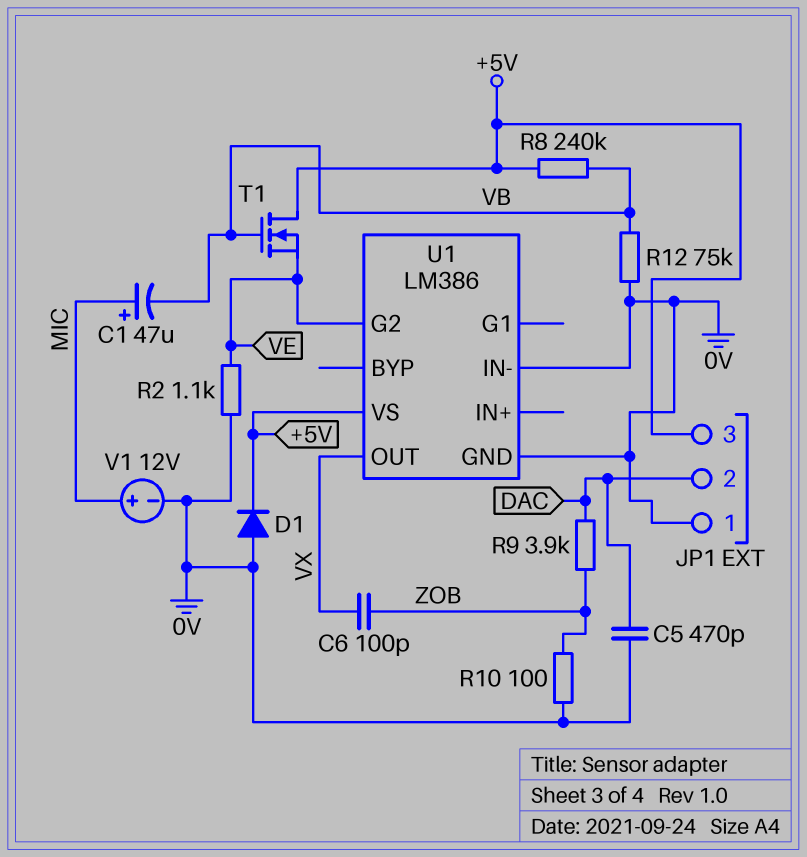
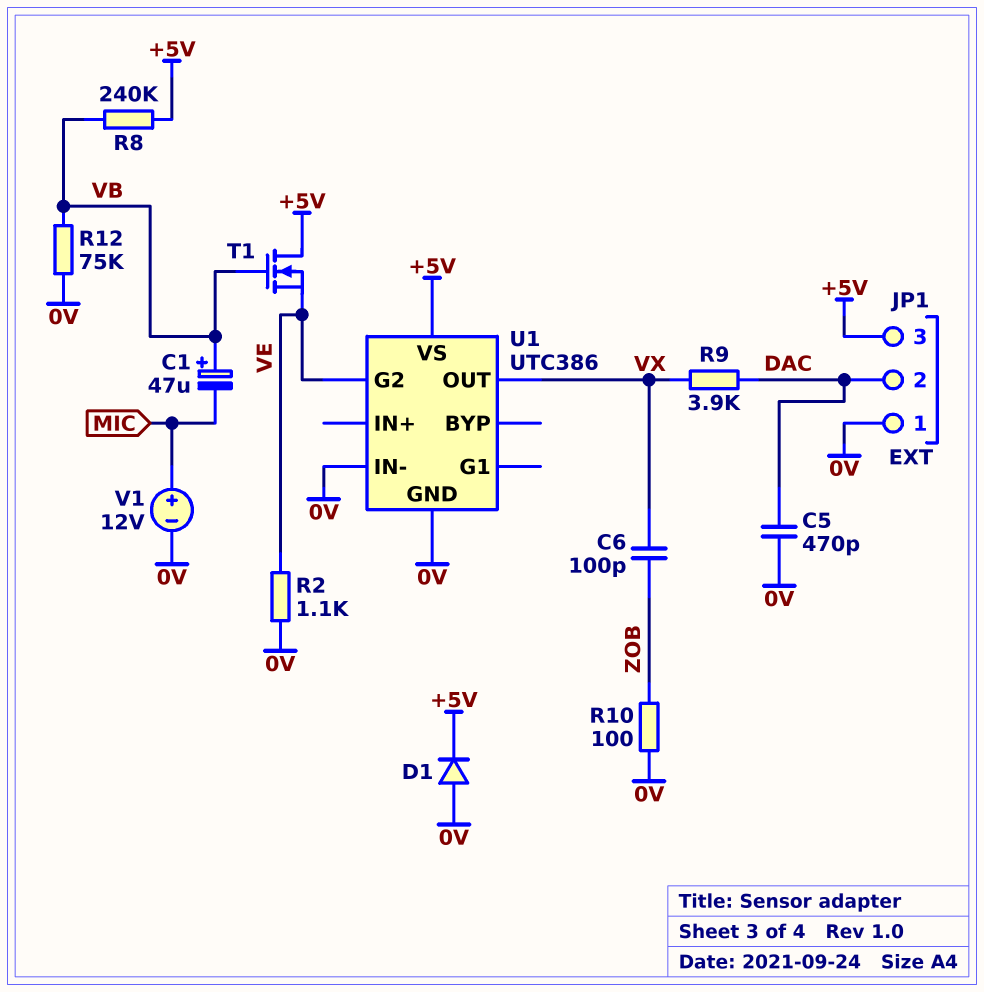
C1: 47uF (plus MIC, minus VB) -> 47uF (plus VB, minus MIC)
R9: 3.9k (DAC, ZOB) -> 3.9k (DAC, VX)
U1: LM386 -> UTC386

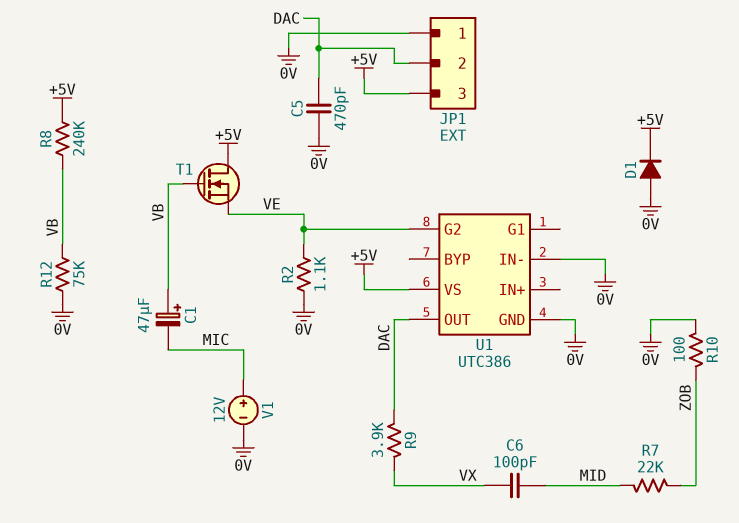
C6: 100pF (VX, ZOB) -> 100pF (MID, VX)
R7: none -> 22k (MID, ZOB)
U1 pin OUT: VX -> DAC

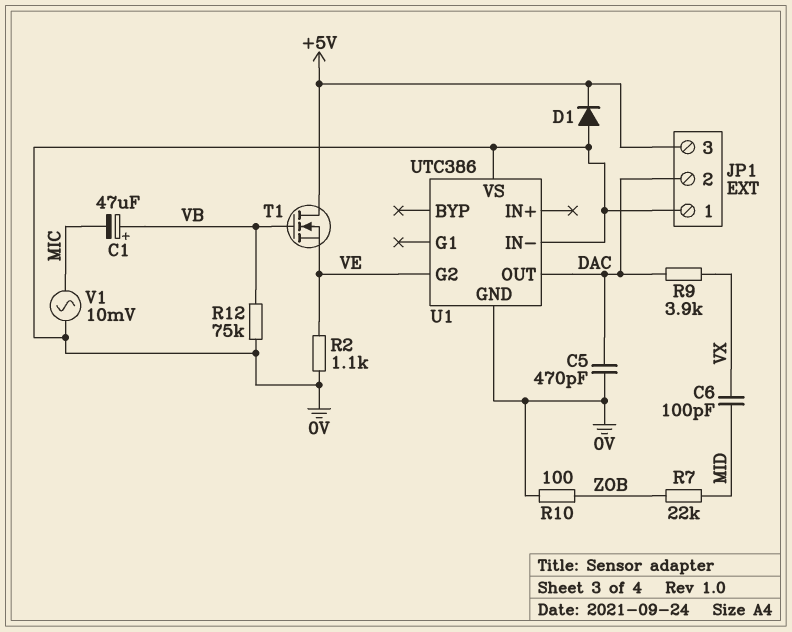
R8: 240k (+5V, VB) -> none
U1 pin VS: +5V -> 0V
V1: 12V (plus MIC, minus 0V) -> AC 10mV (0V, MIC)

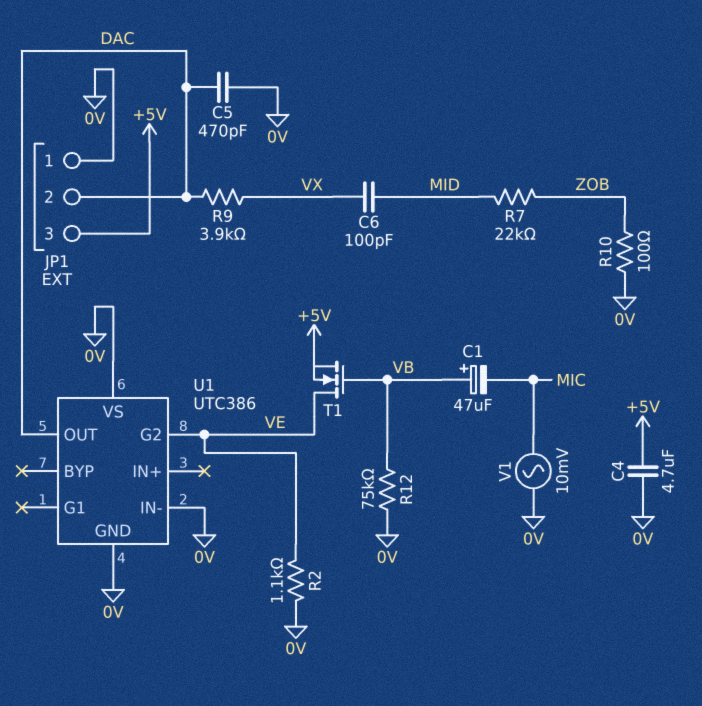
C4: none -> 4.7uF (+5V, 0V)
D1: diode (A 0V, K +5V) -> none
T1: NMOS (G VB, D +5V, S VE) -> NMOS (G VB, D VE, S +5V)

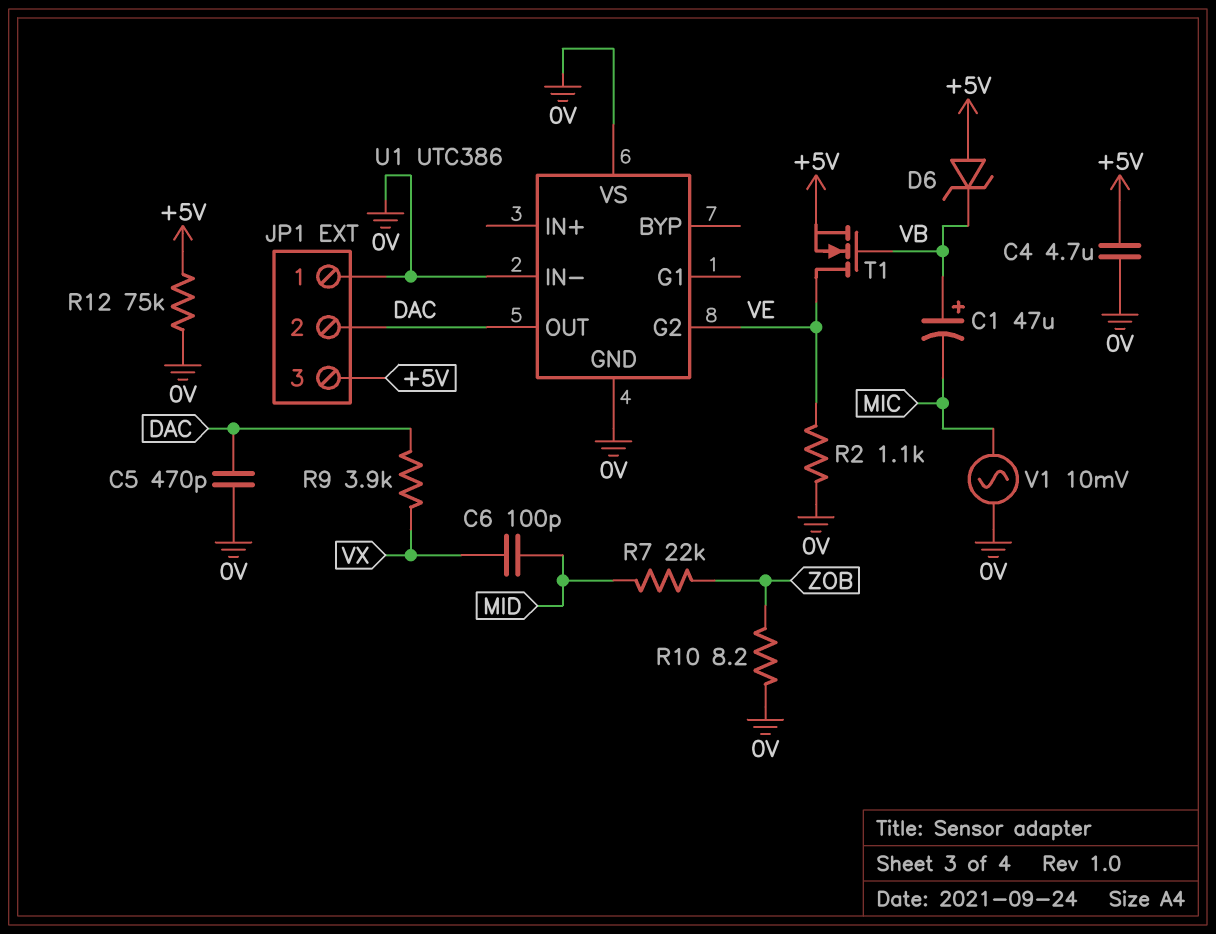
D6: none -> zener (A +5V, K VB)
R10: 100 (0V, ZOB) -> 8.2 (0V, ZOB)
R12: 75k (0V, VB) -> 75k (+5V, 0V)

